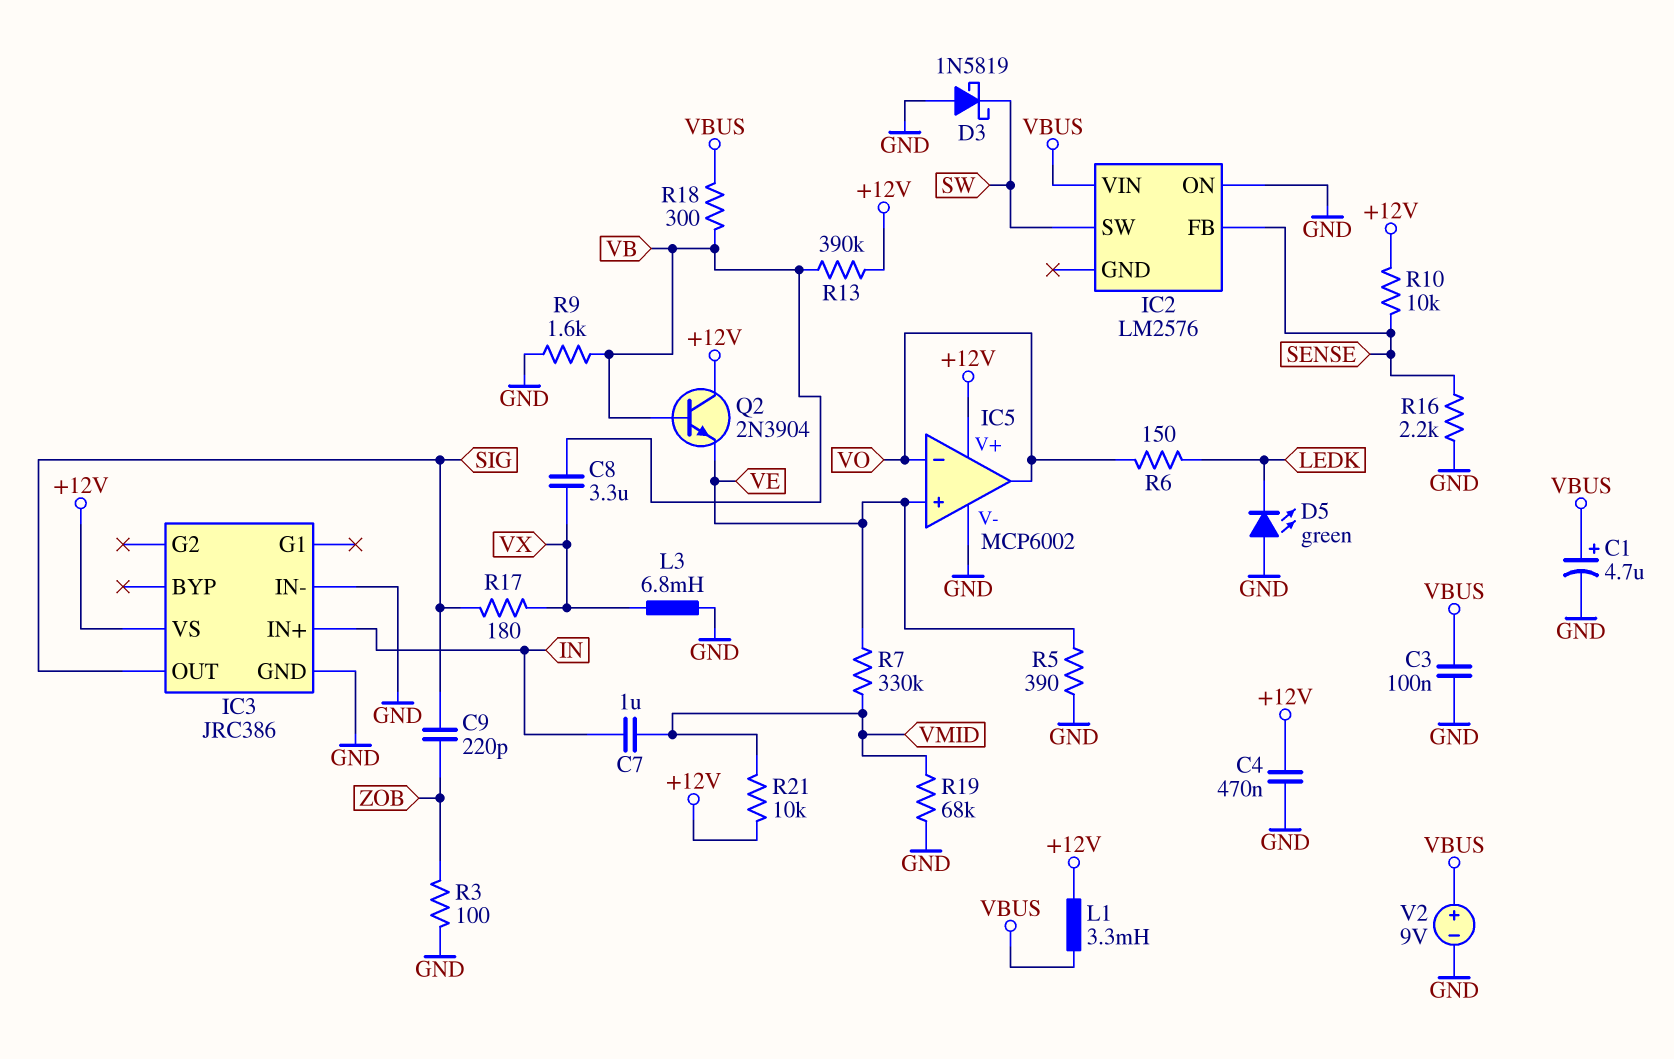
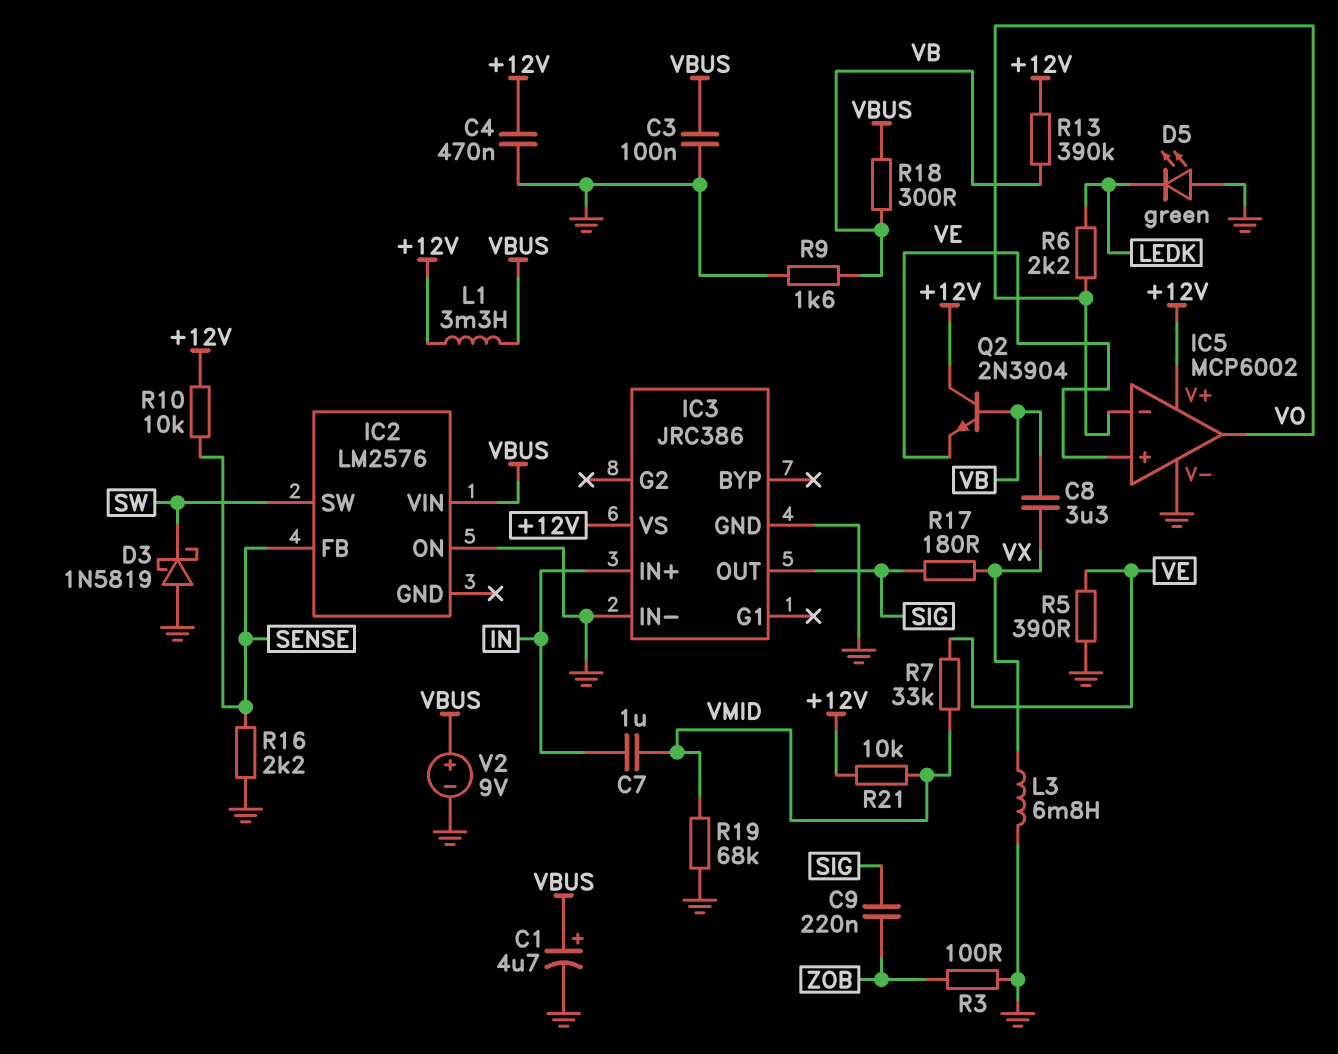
C9: 220pF (SIG, ZOB) -> 220nF (SIG, ZOB)
R6: 150 (LEDK, VO) -> 2.2k (LEDK, VO)
R7: 330k (VE, VMID) -> 33k (VE, VMID)

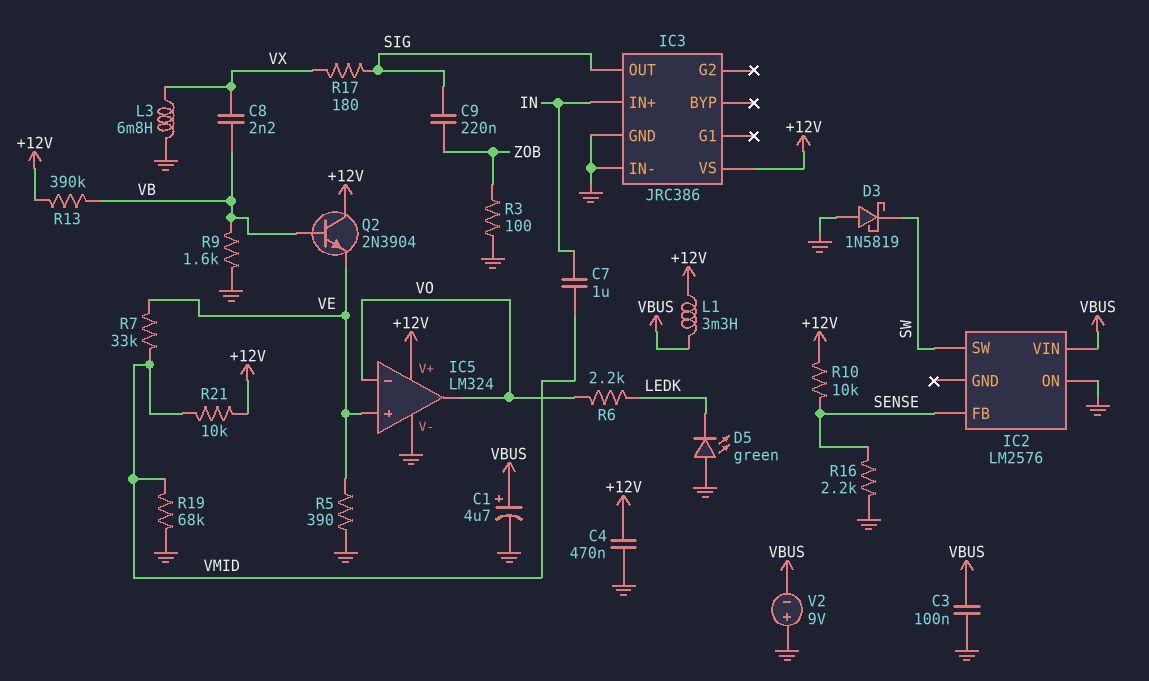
C8: 3.3uF (VB, VX) -> 2.2nF (VB, VX)
IC5: MCP6002 -> LM324
R18: 300 (VB, VBUS) -> none
V2: 9V (plus VBUS, minus GND) -> 9V (plus GND, minus VBUS)

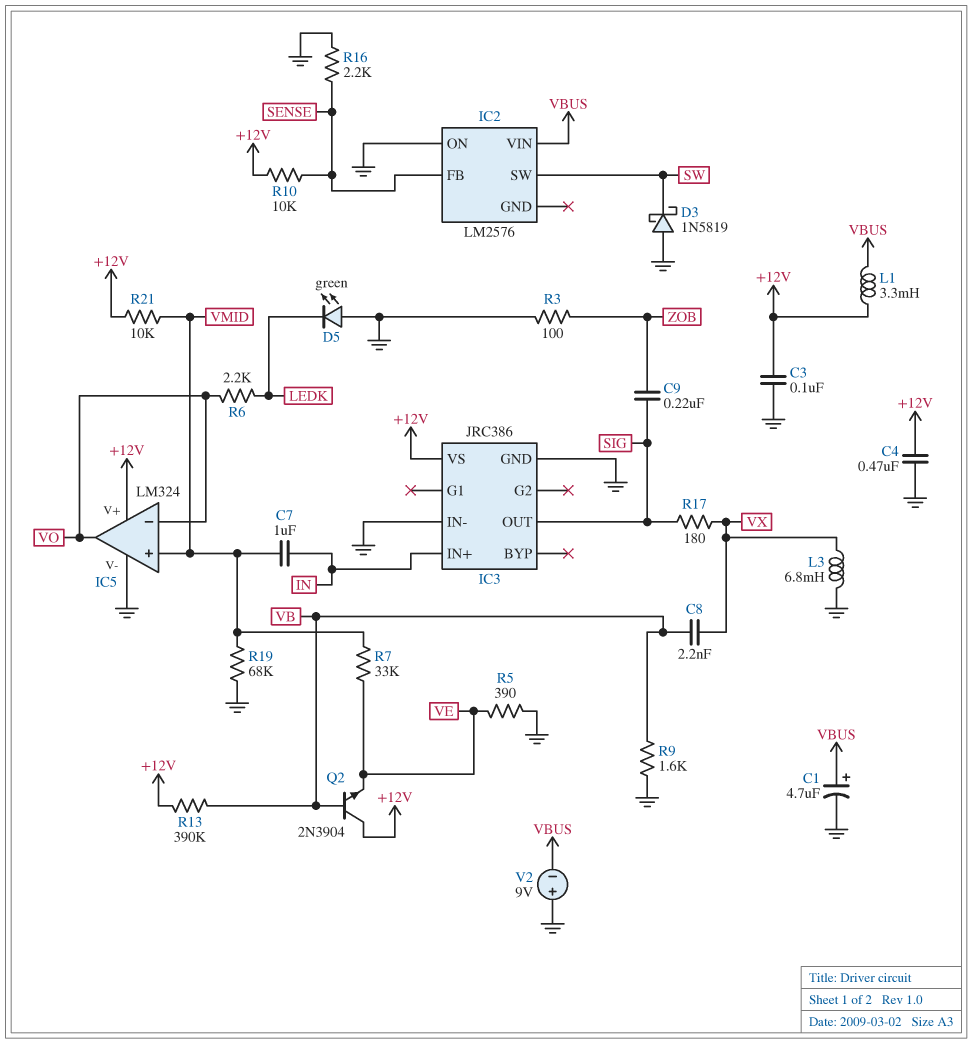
C3: 100nF (GND, VBUS) -> 100nF (+12V, GND)
IC5 pin in+: VE -> VMID

